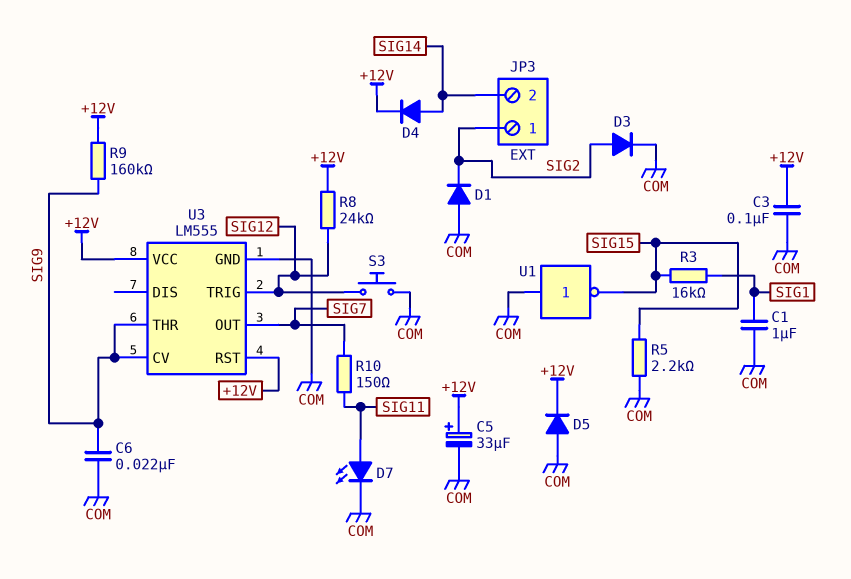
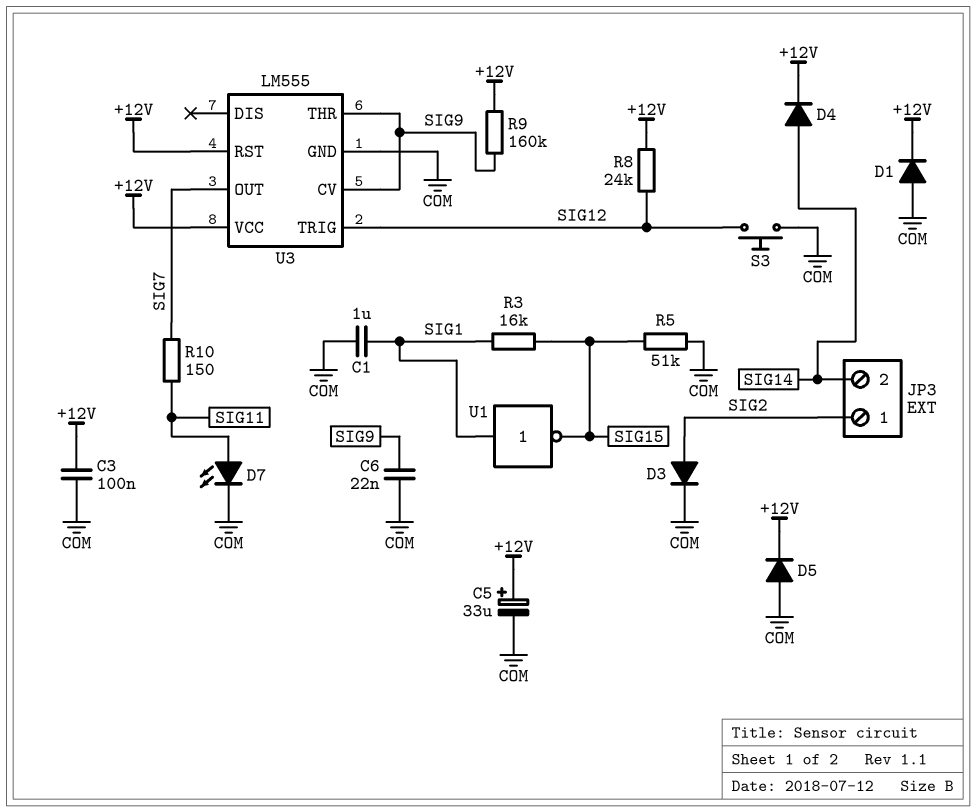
D1: diode (A COM, K SIG2) -> diode (A COM, K +12V)
R5: 2.2k (COM, SIG15) -> 51k (COM, SIG15)
U1: NOT (in COM, out SIG15) -> NOT (in SIG1, out SIG15)

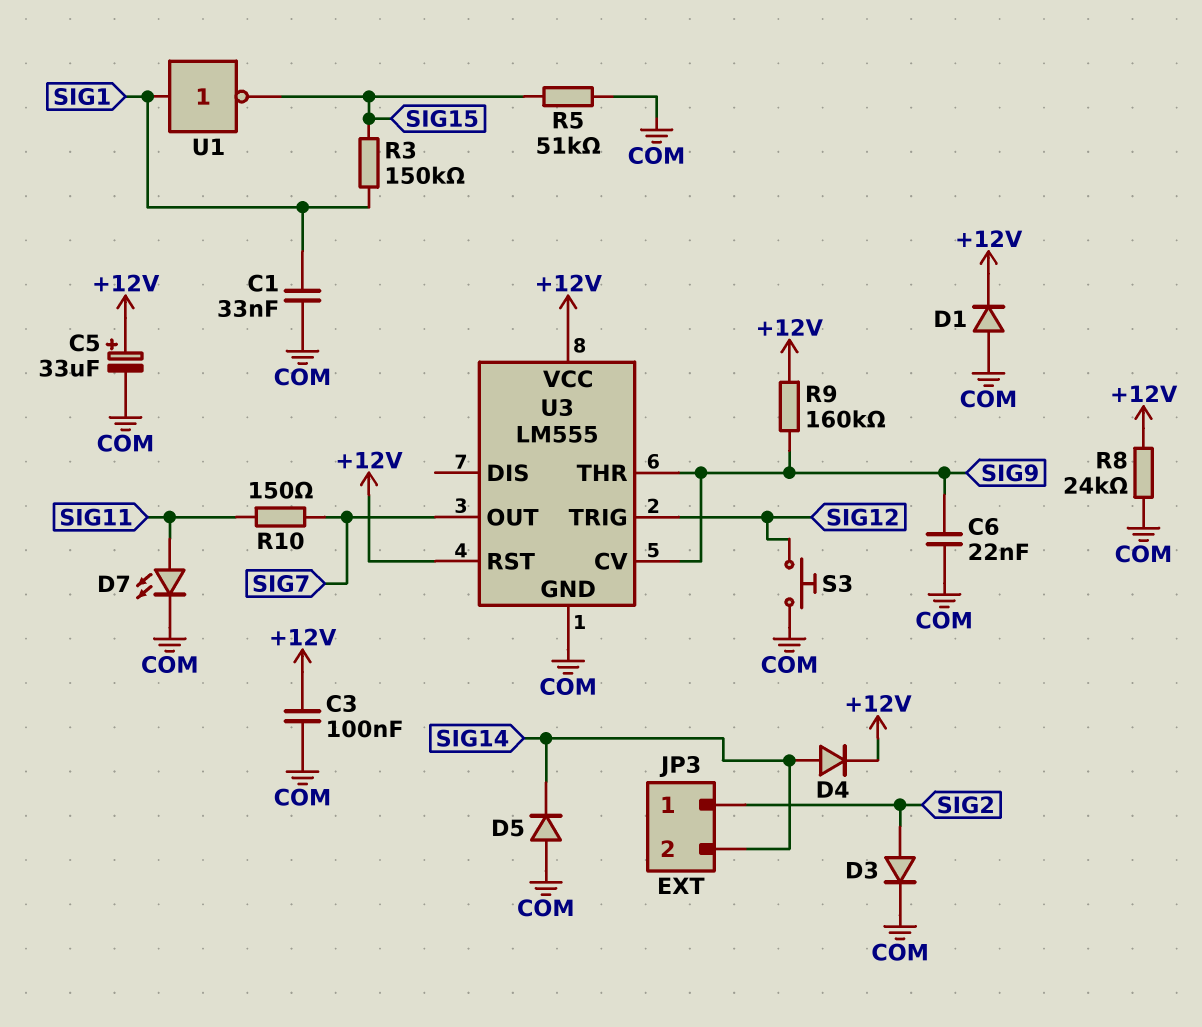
C1: 1uF (COM, SIG1) -> 33nF (COM, SIG1)
D5: diode (A COM, K +12V) -> diode (A COM, K SIG14)
R3: 16k (SIG1, SIG15) -> 150k (SIG1, SIG15)
R8: 24k (+12V, SIG12) -> 24k (+12V, COM)

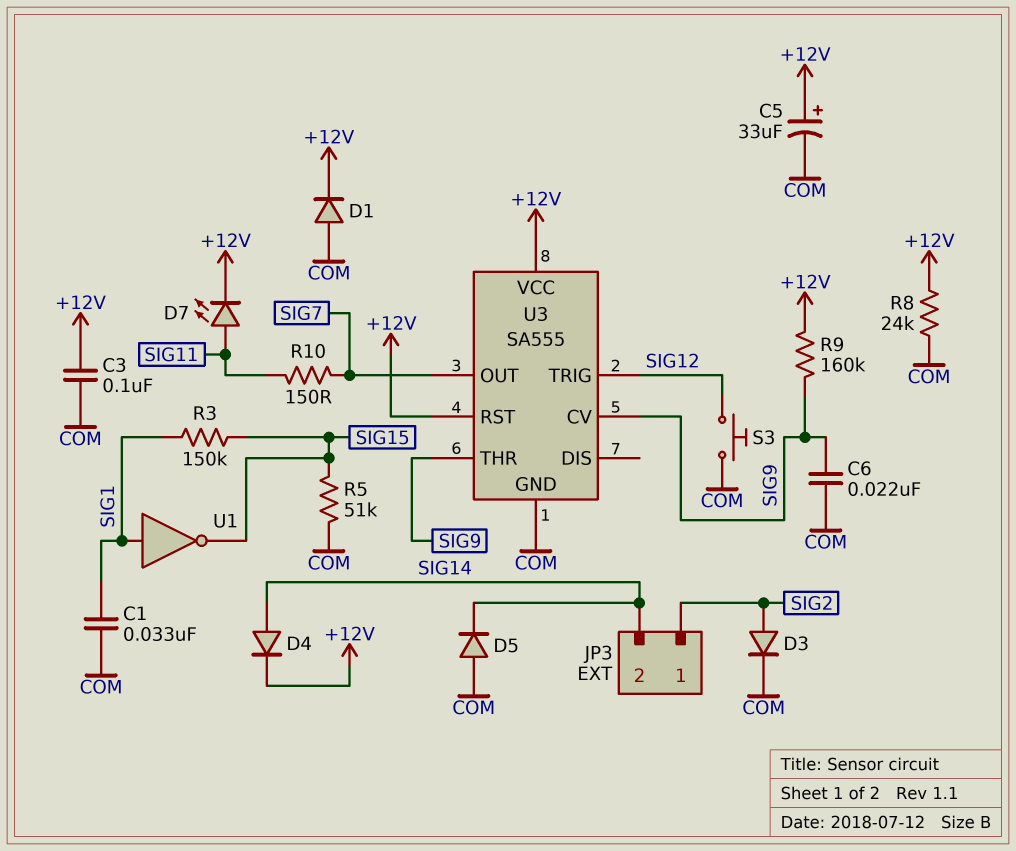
D7: LED (A SIG11, K COM) -> LED (A SIG11, K +12V)
U3: LM555 -> SA555

